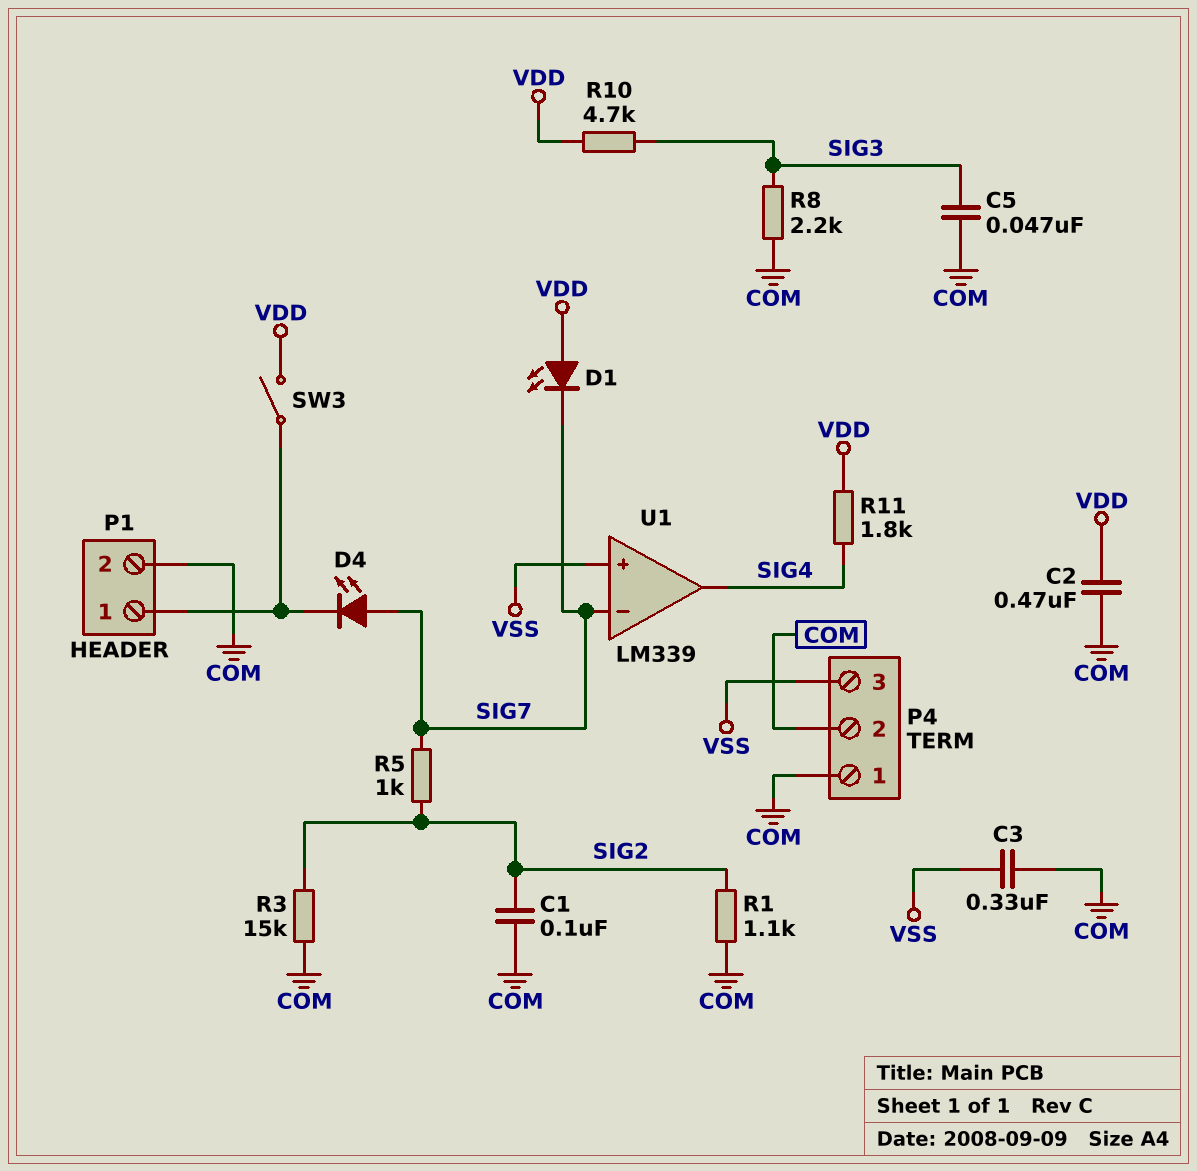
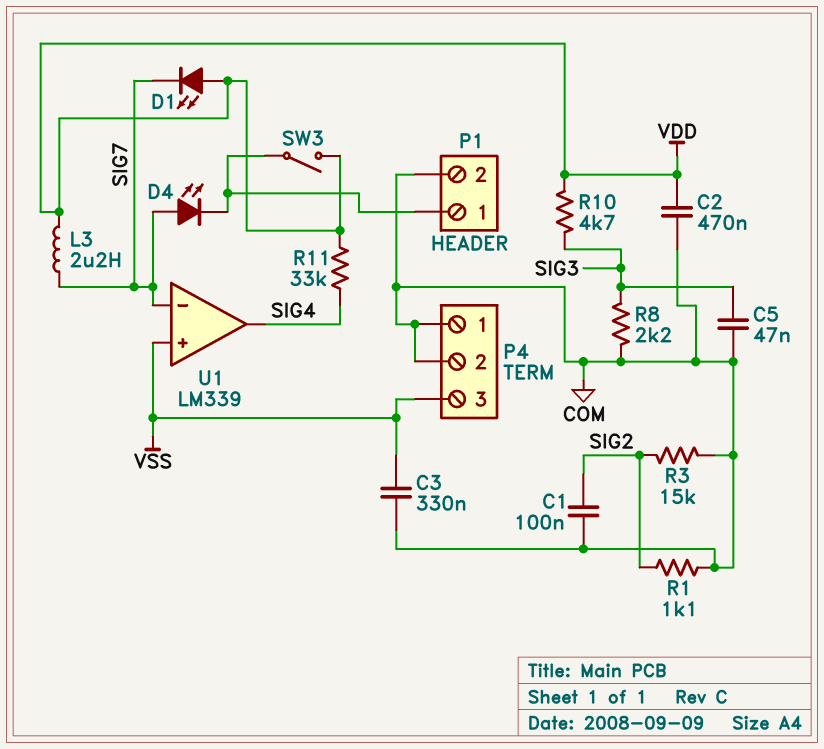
L3: none -> 2.2uH (SIG7, VDD)
R5: 1k (SIG2, SIG7) -> none
R11: 1.8k (SIG4, VDD) -> 33k (SIG4, VDD)

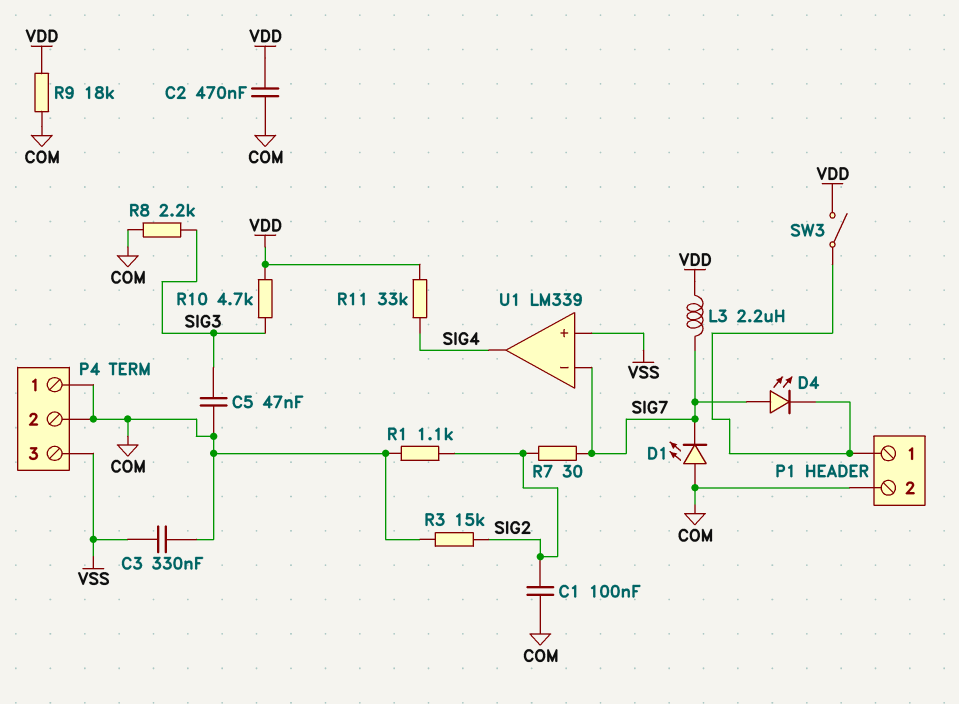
D1: LED (A VDD, K SIG7) -> LED (A COM, K SIG7)
R7: none -> 30 (SIG2, SIG7)
R9: none -> 18k (COM, VDD)

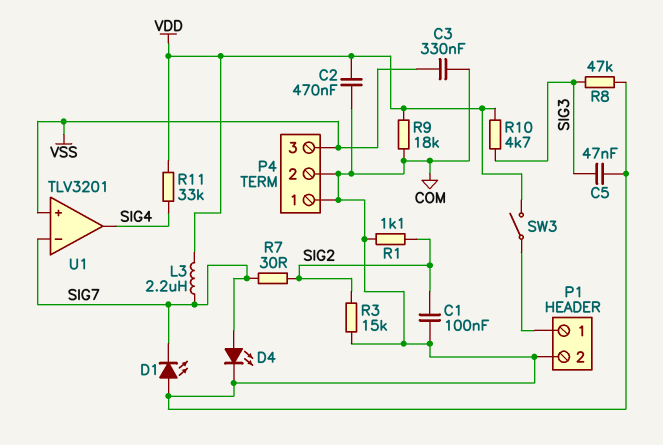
D4: LED (A SIG7, K P1/1) -> LED (A SIG7, K COM)
R8: 2.2k (COM, SIG3) -> 47k (COM, SIG3)
U1: LM339 -> TLV3201

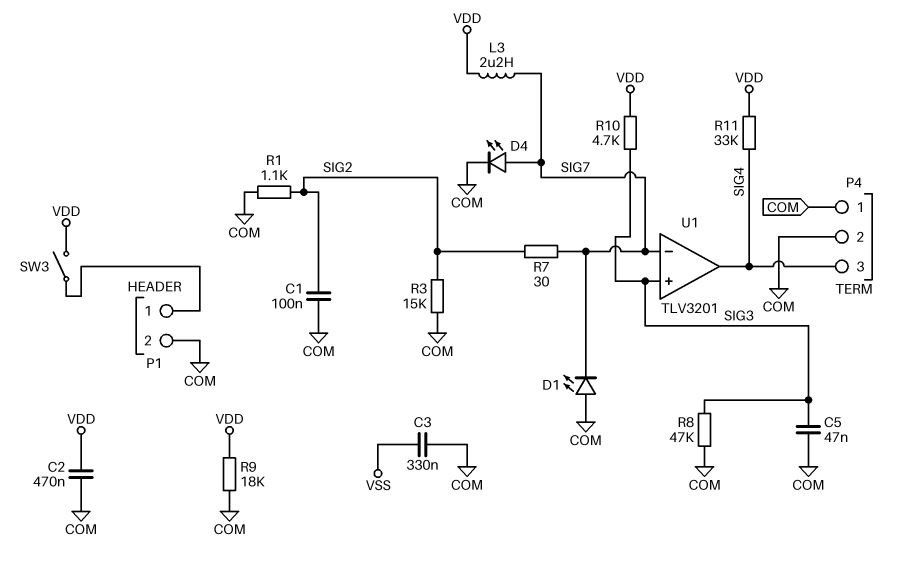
P4 pin 3: VSS -> SIG4
U1 pin in+: VSS -> SIG3

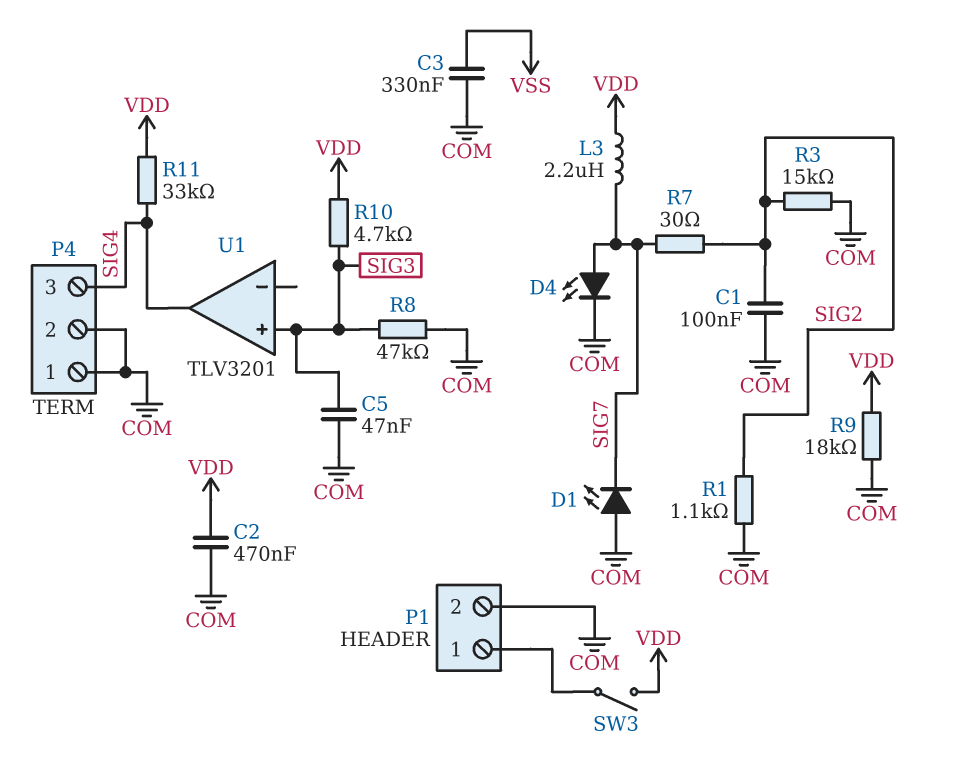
U1 pin in-: SIG7 -> none

